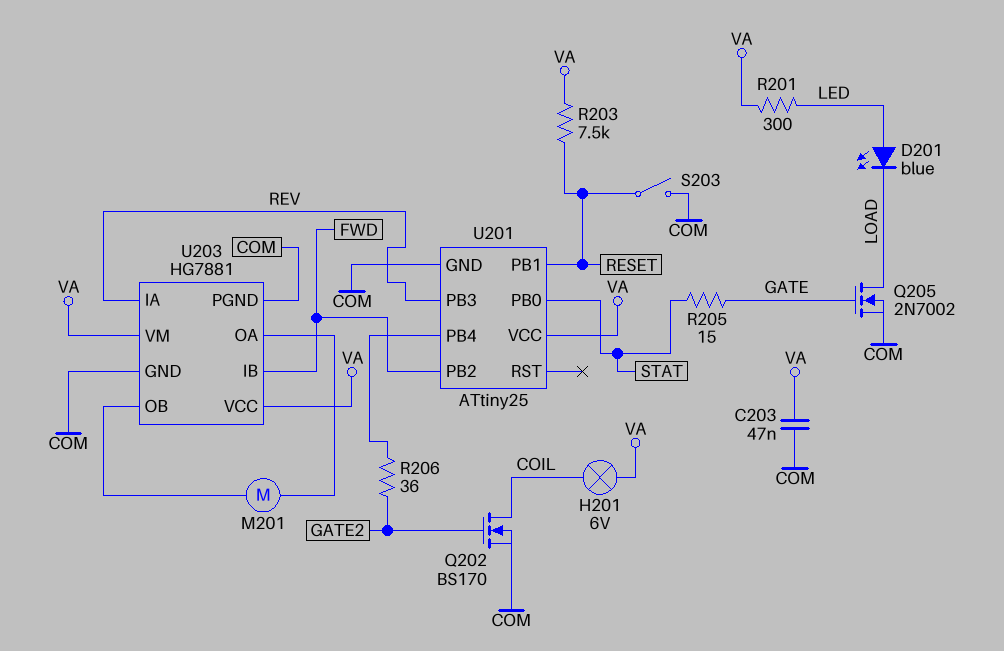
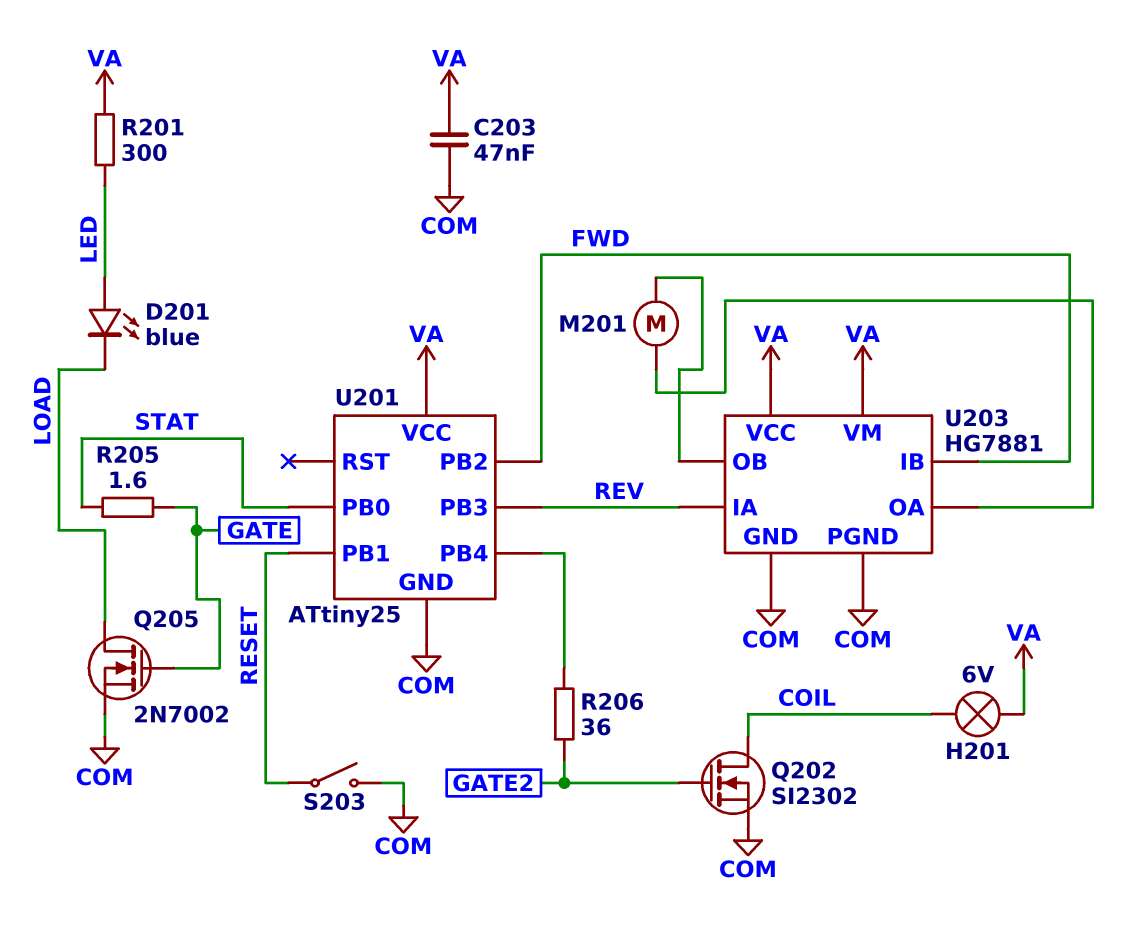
Q202: NMOS BS170 (G GATE2, D COIL, S COM) -> NMOS SI2302 (G GATE2, D COIL, S COM)
R203: 7.5k (RESET, VA) -> none
R205: 15 (GATE, STAT) -> 1.6 (GATE, STAT)

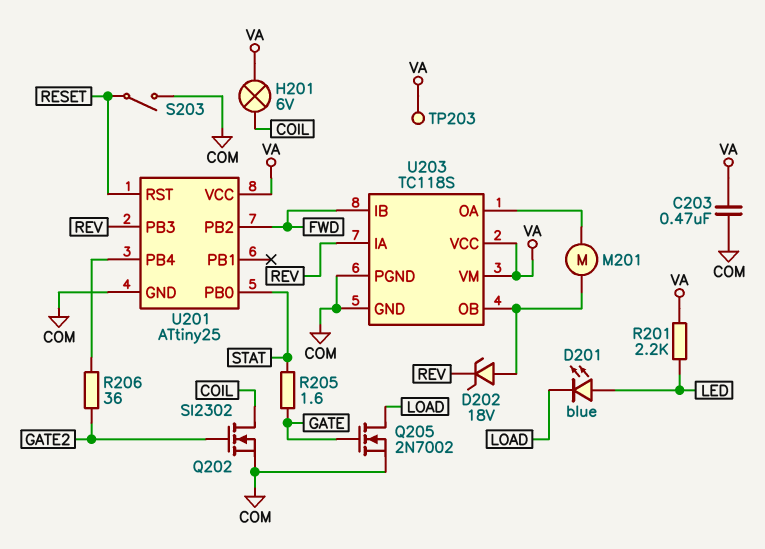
C203: 47nF (COM, VA) -> 470nF (COM, VA)
D202: none -> zener 18V (A U203/OB, K REV)
R201: 300 (LED, VA) -> 2.2k (LED, VA)
TP203: none -> test point (VA)
U201 pin PB1: RESET -> none
U201 pin RST: none -> RESET
U203: HG7881 -> TC118S

